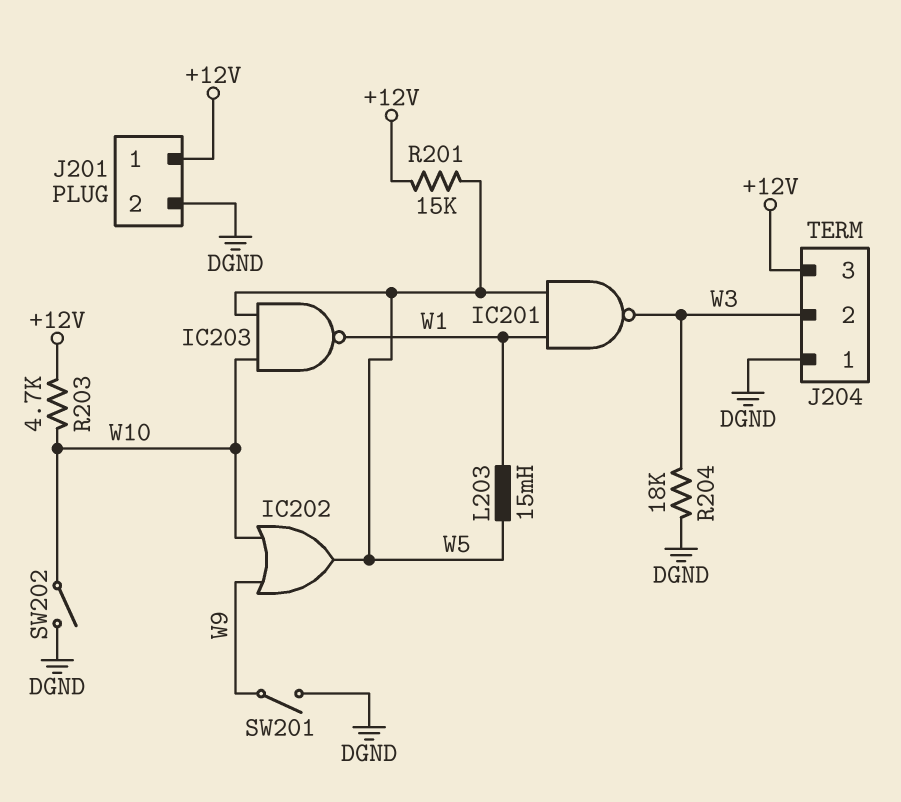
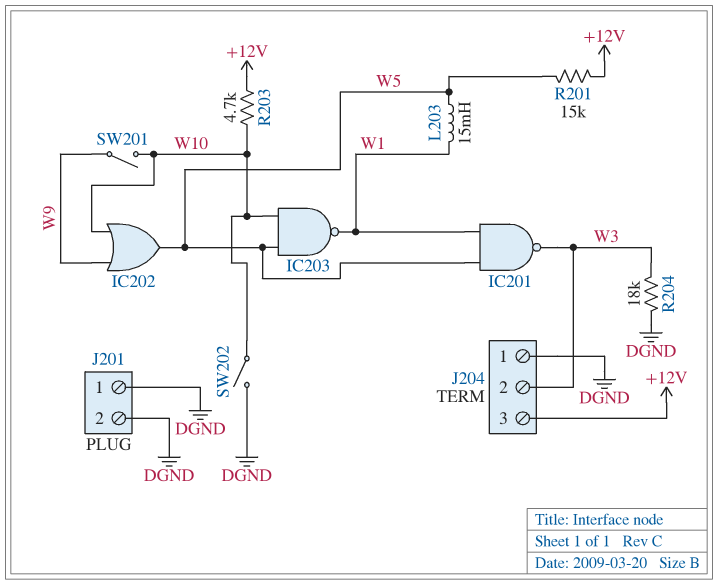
J201 pin 1: +12V -> DGND
SW201: switch (DGND, W9) -> switch (W9, W10)

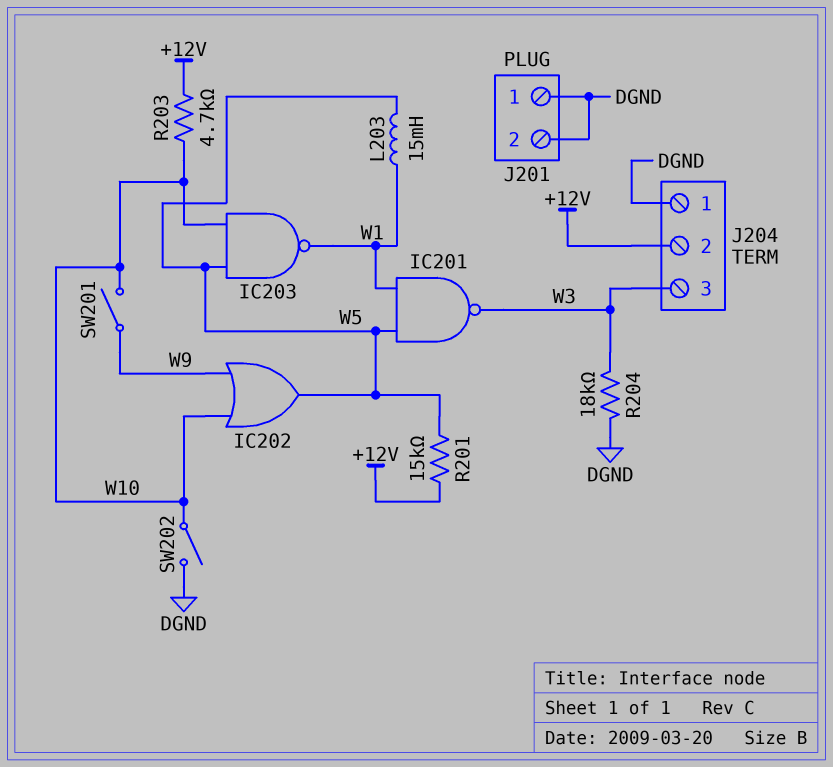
J204 pin 2: W3 -> +12V
J204 pin 3: +12V -> W3

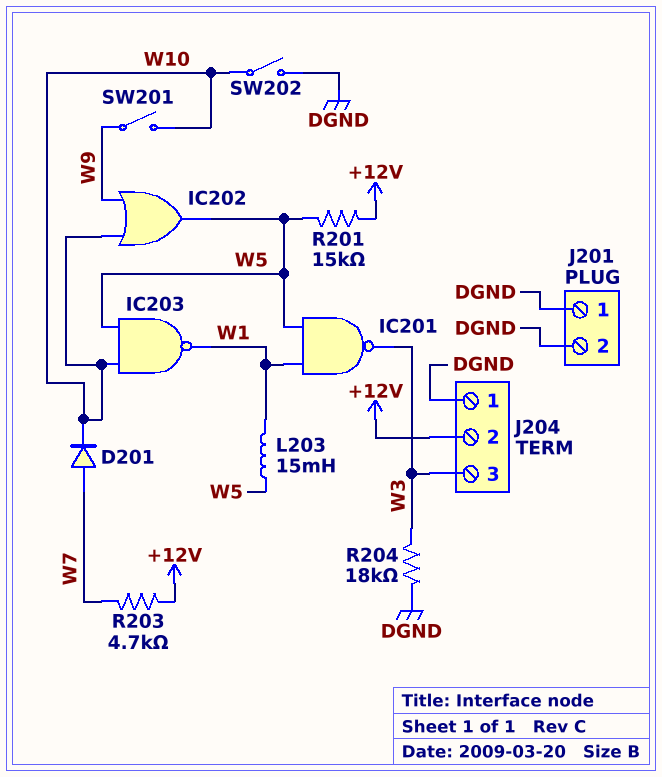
D201: none -> diode (A W7, K W10)
R203: 4.7k (+12V, W10) -> 4.7k (+12V, W7)

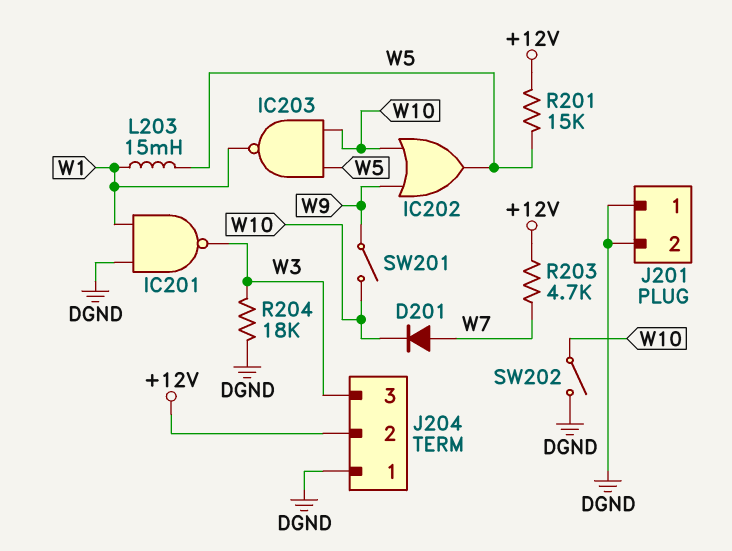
IC201: NAND (in W1, in W5, out W3) -> NAND (in DGND, in W1, out W3)

